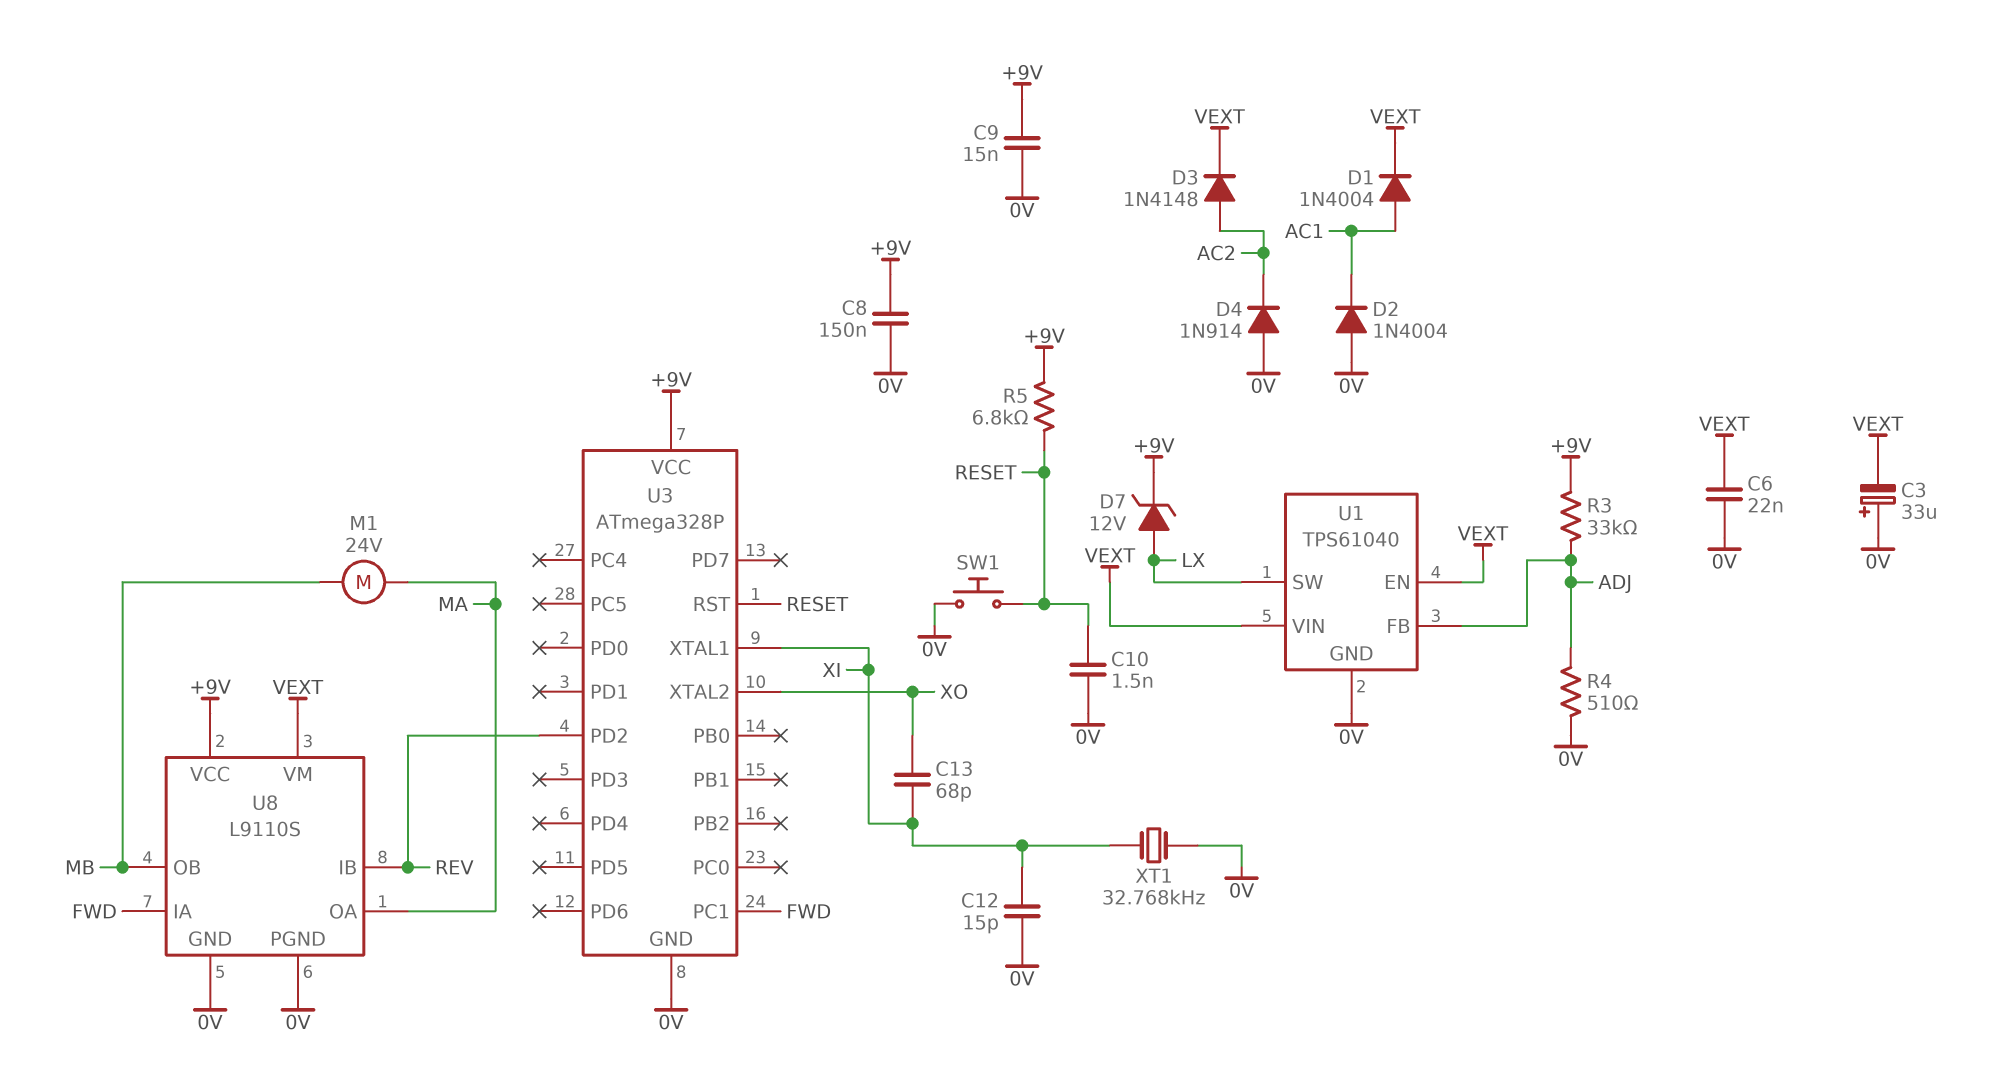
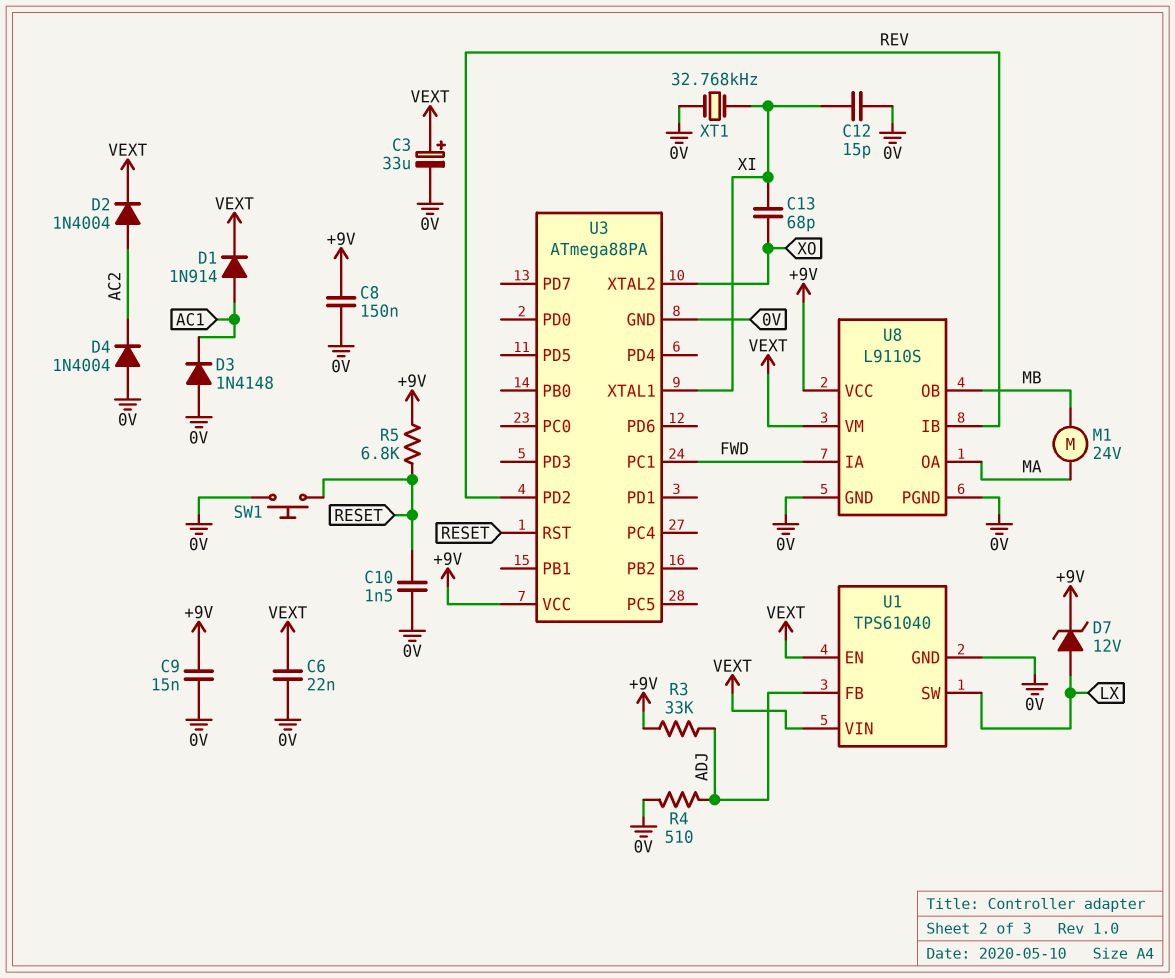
C3: 33uF (plus 0V, minus VEXT) -> 33uF (plus VEXT, minus 0V)
D1: diode 1N4004 (A AC1, K VEXT) -> diode 1N914 (A AC1, K VEXT)
D2: diode 1N4004 (A 0V, K AC1) -> diode 1N4004 (A AC2, K VEXT)
D3: diode 1N4148 (A AC2, K VEXT) -> diode 1N4148 (A 0V, K AC1)
D4: diode 1N914 (A 0V, K AC2) -> diode 1N4004 (A 0V, K AC2)
U3: ATmega328P -> ATmega88PA

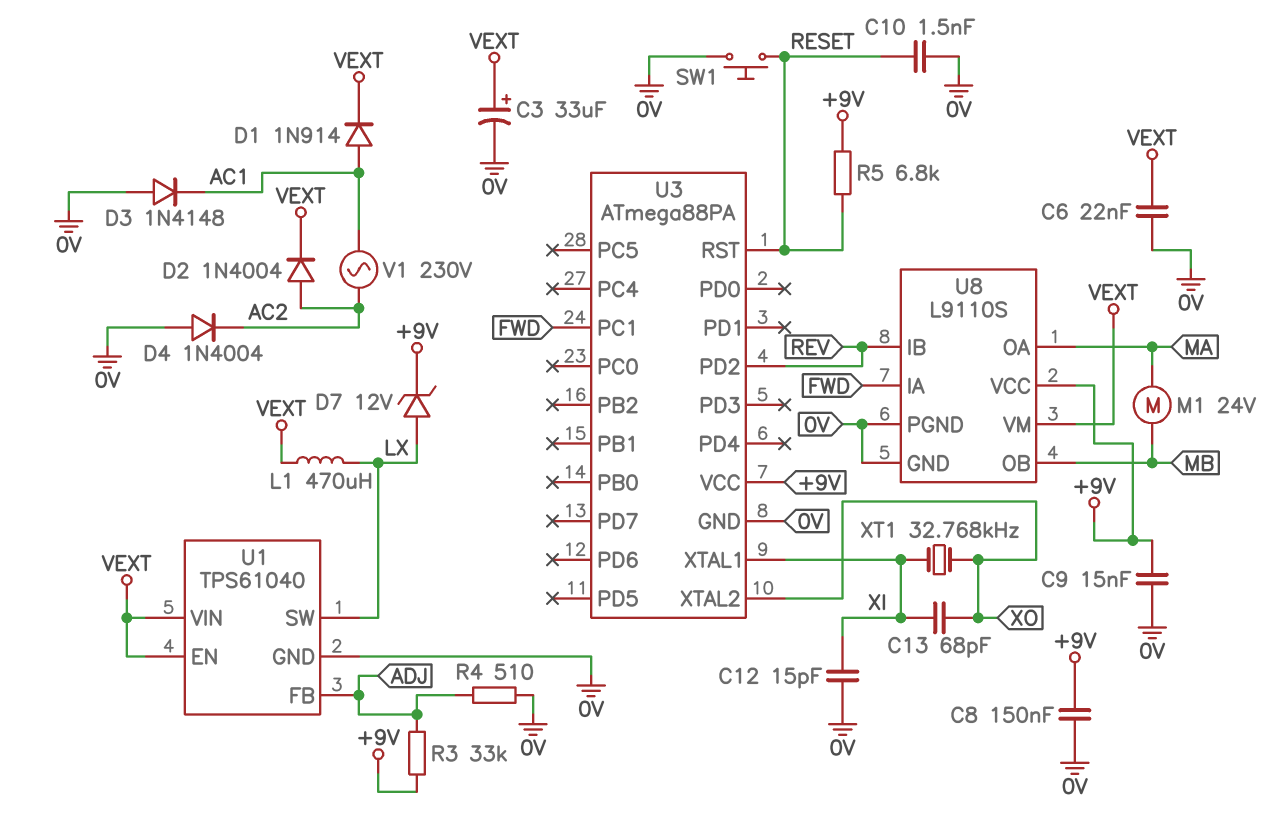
L1: none -> 470uH (LX, VEXT)
V1: none -> AC 230V (AC1, AC2)
XT1: 32.768kHz (0V, XI) -> 32.768kHz (XI, XO)

